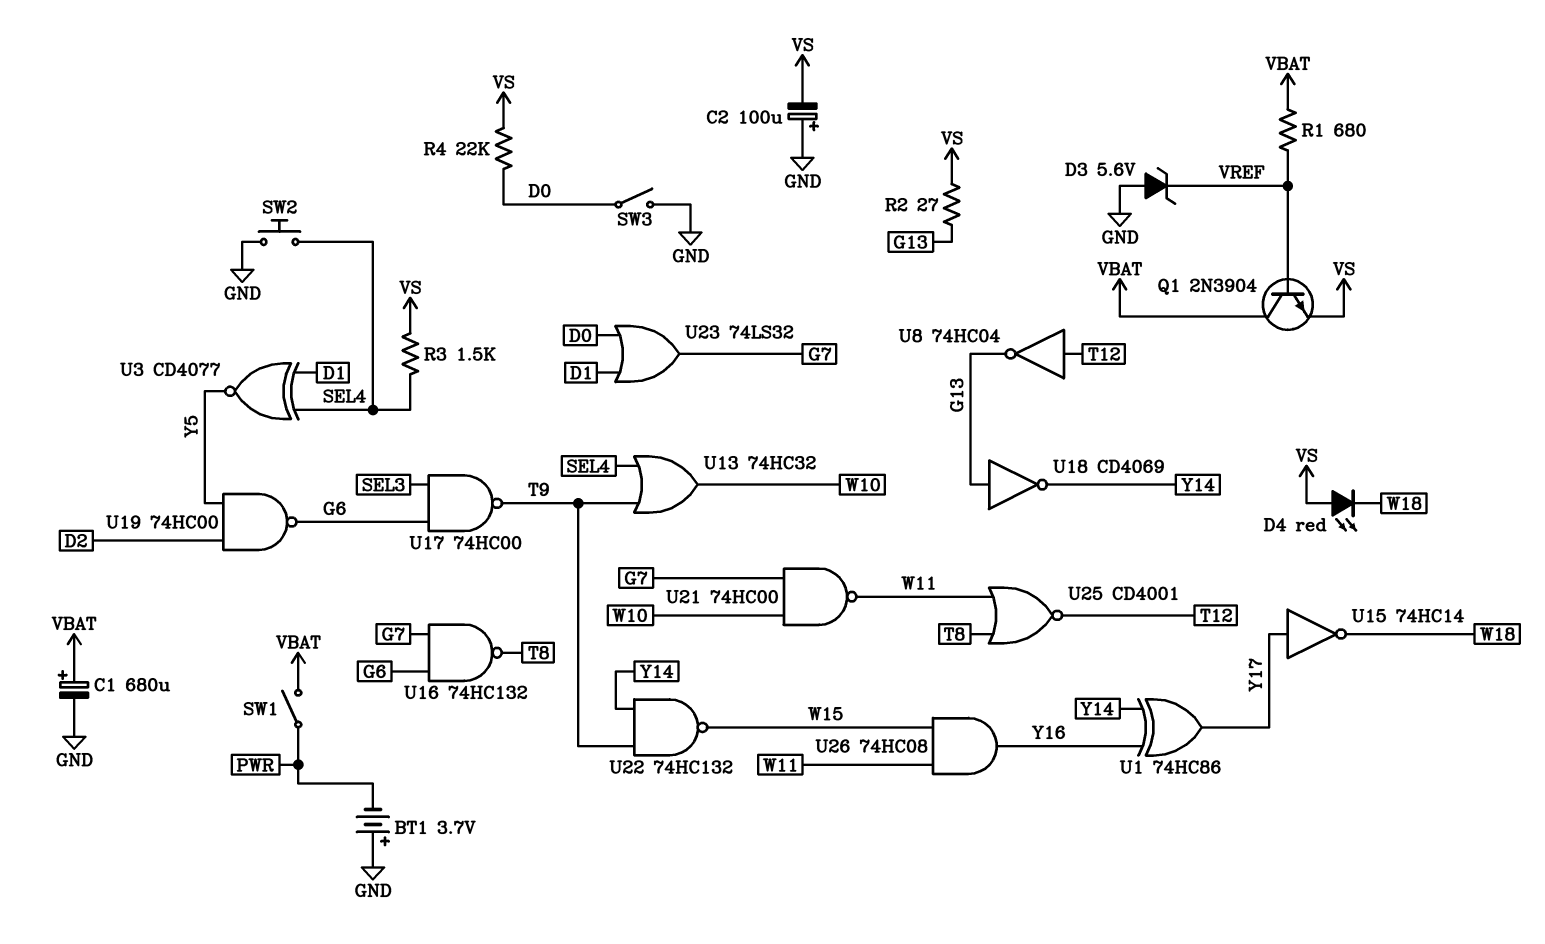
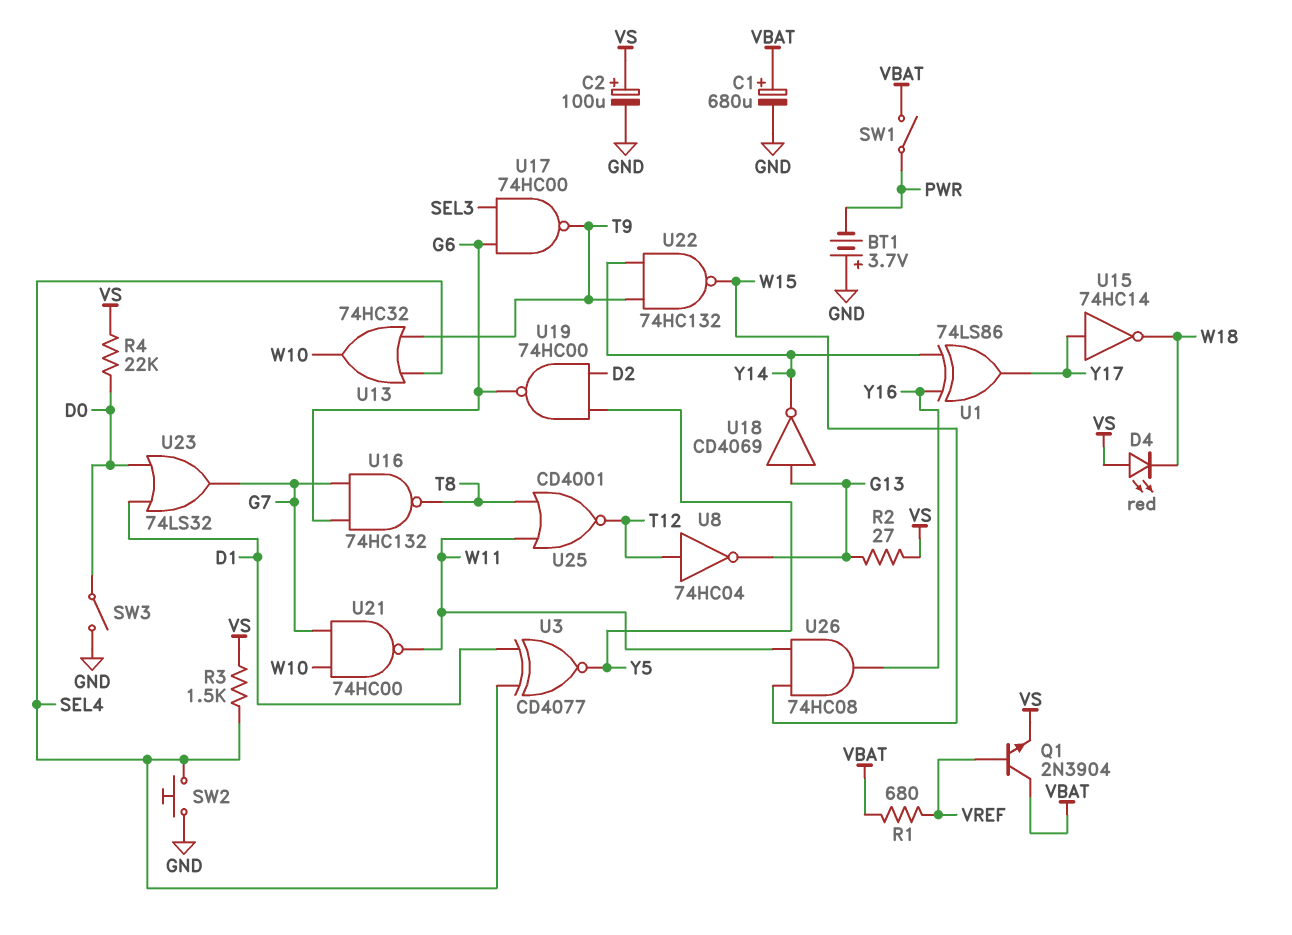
C2: 100uF (plus GND, minus VS) -> 100uF (plus VS, minus GND)
D3: zener 5.6V (A GND, K VREF) -> none
U1: XOR 74HC86 (in Y14, in Y16, out Y17) -> XOR 74LS86 (in Y14, in Y16, out Y17)

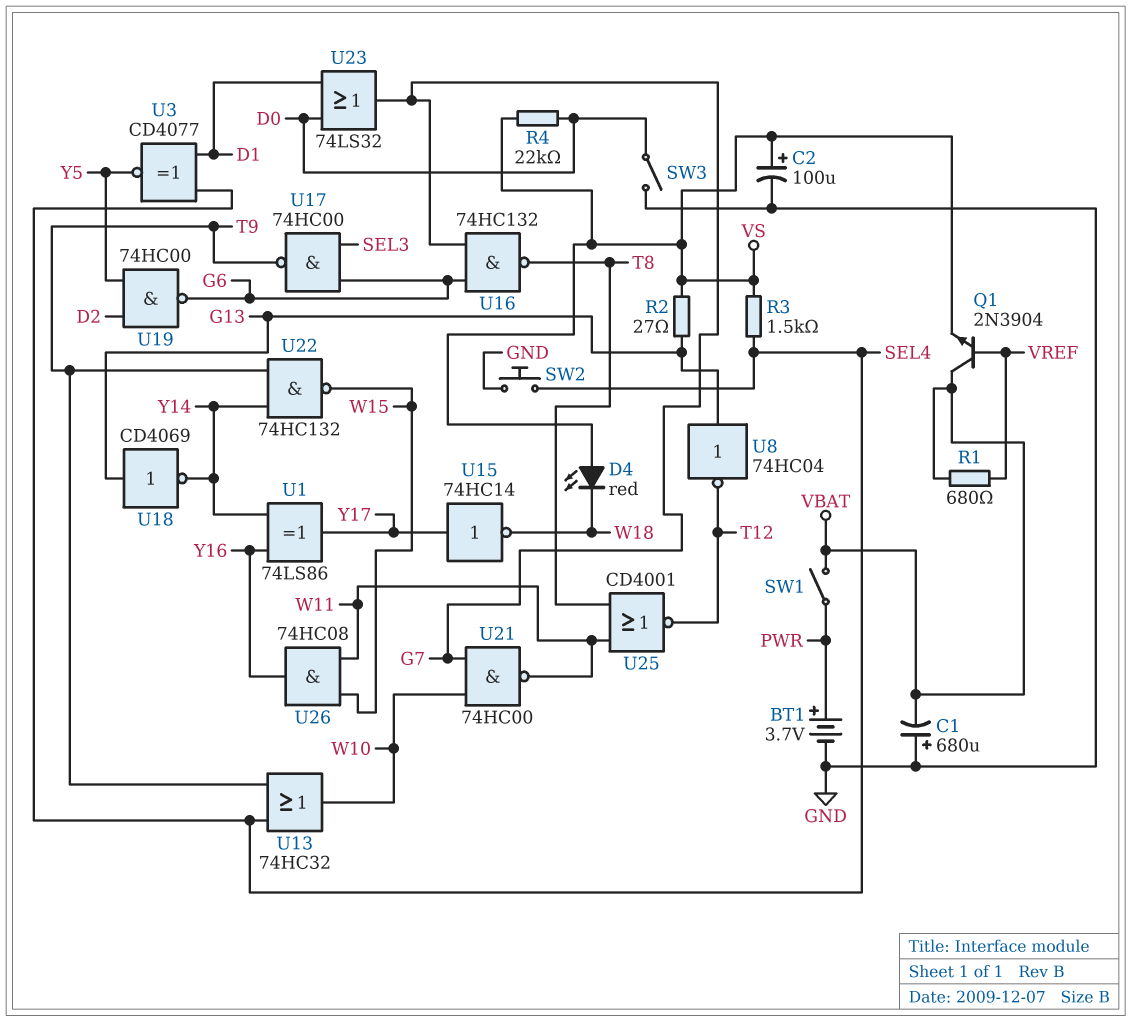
BT1: 3.7V (plus GND, minus PWR) -> 3.7V (plus PWR, minus GND)
C1: 680uF (plus VBAT, minus GND) -> 680uF (plus GND, minus VBAT)
U8: NOT 74HC04 (in T12, out G13) -> NOT 74HC04 (in G13, out T12)

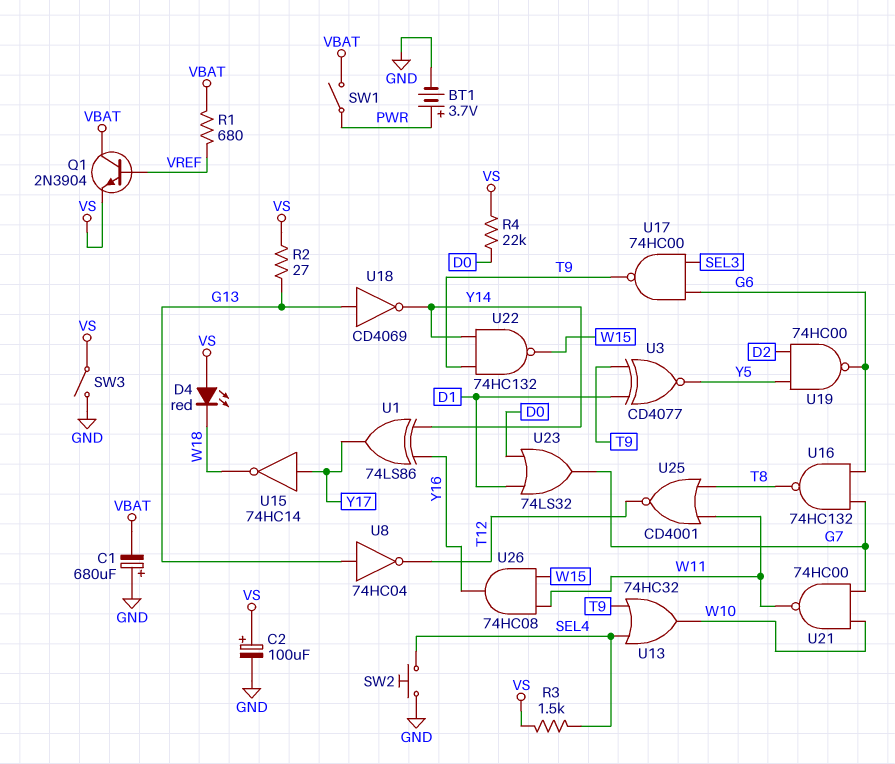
SW3: switch (D0, GND) -> switch (GND, VS)
U3: XNOR CD4077 (in D1, in SEL4, out Y5) -> XNOR CD4077 (in D1, in T9, out Y5)

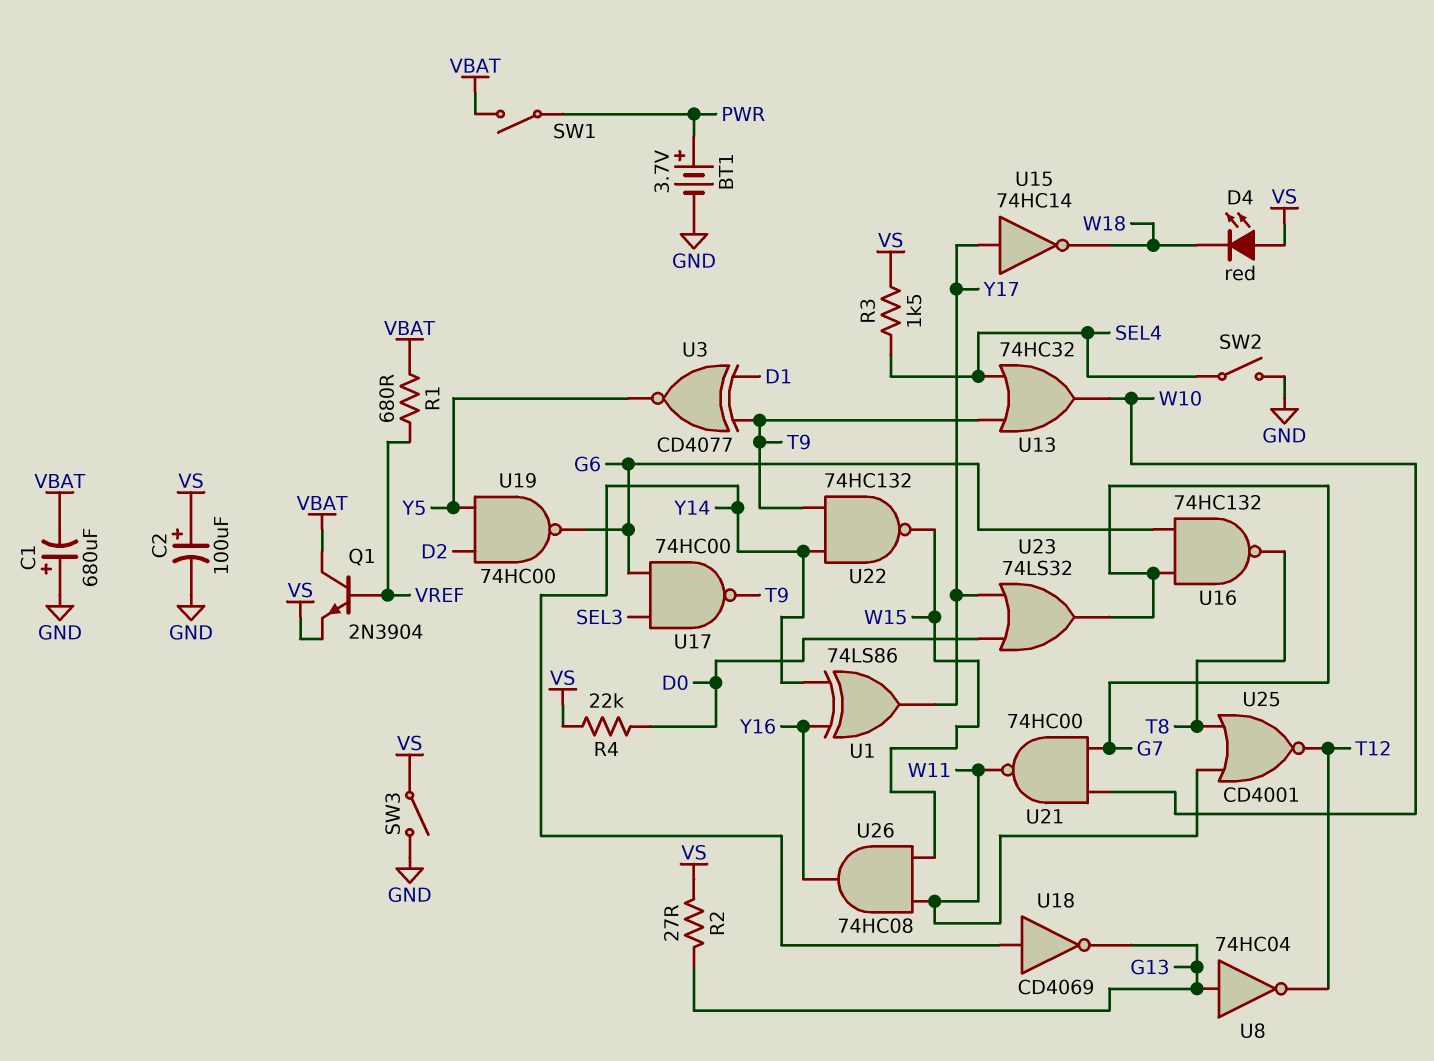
SW2: button (GND, SEL4) -> switch (GND, SEL4)
U18: NOT CD4069 (in G13, out Y14) -> NOT CD4069 (in Y14, out G13)
U23: OR 74LS32 (in D0, in D1, out G7) -> OR 74LS32 (in D0, in Y17, out G7)

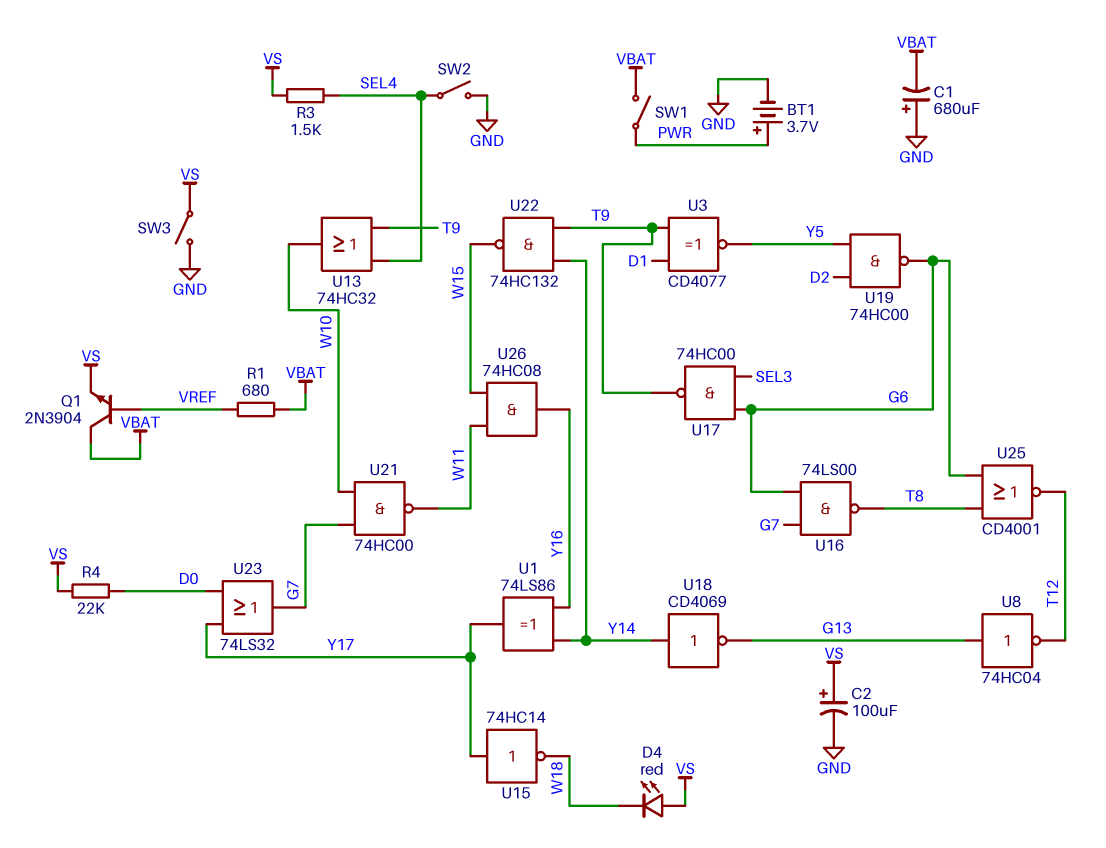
R2: 27 (G13, VS) -> none
U16: NAND 74HC132 (in G6, in G7, out T8) -> NAND 74LS00 (in G6, in G7, out T8)
U25: NOR CD4001 (in T8, in W11, out T12) -> NOR CD4001 (in G6, in T8, out T12)

